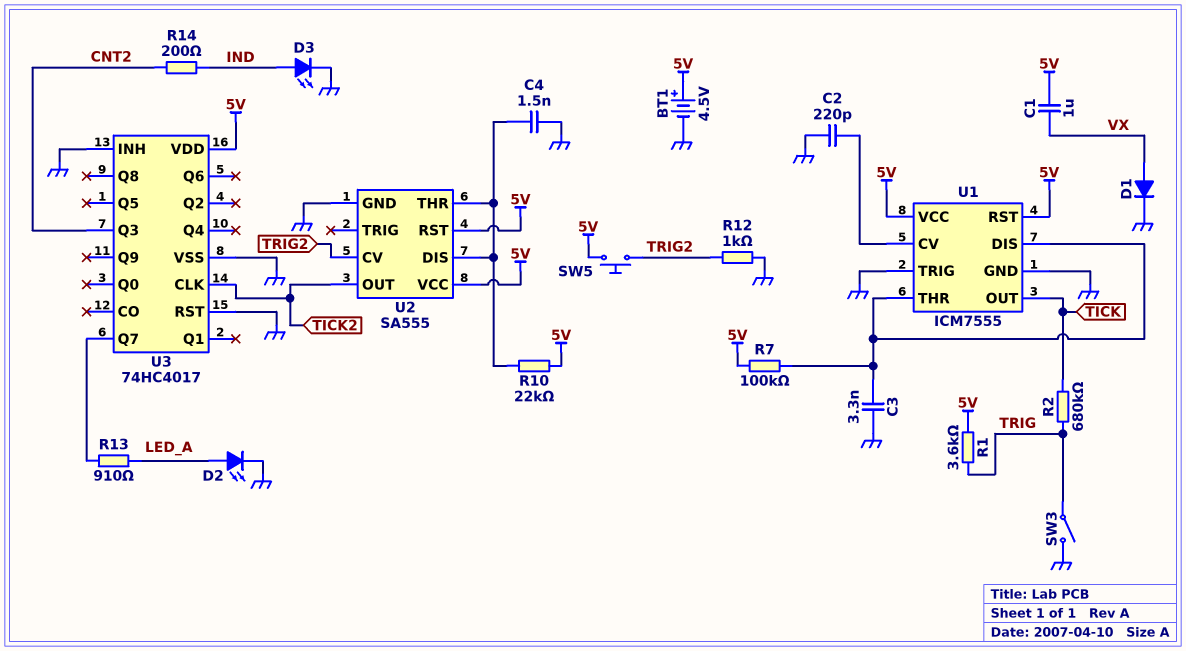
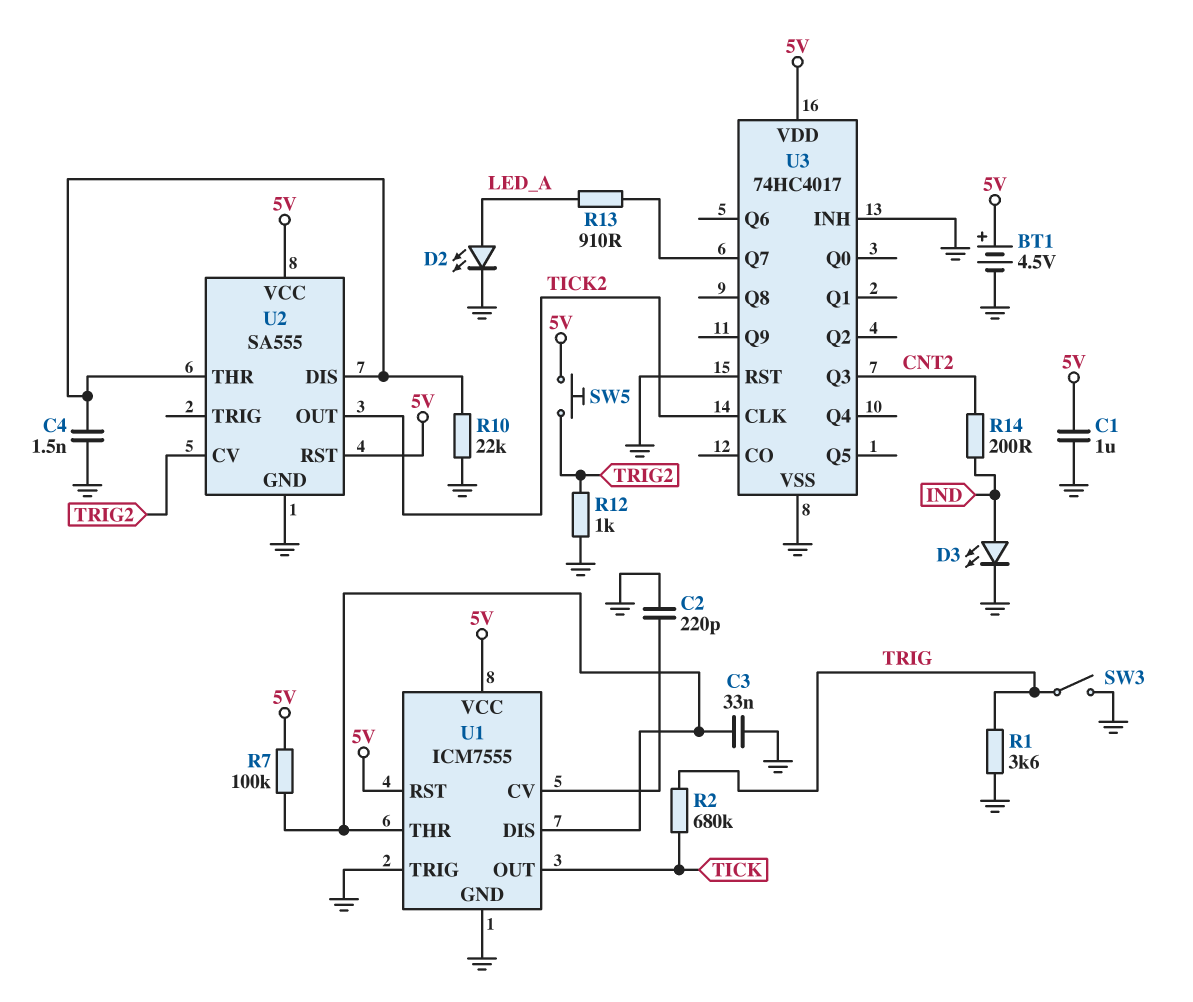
C1: 1uF (5V, VX) -> 1uF (5V, GND)
C3: 3.3nF (GND, U1/DIS) -> 33nF (GND, U1/DIS)
D1: diode (A VX, K GND) -> none
R1: 3.6k (5V, TRIG) -> 3.6k (GND, TRIG)
R10: 22k (5V, U2/DIS) -> 22k (GND, U2/DIS)

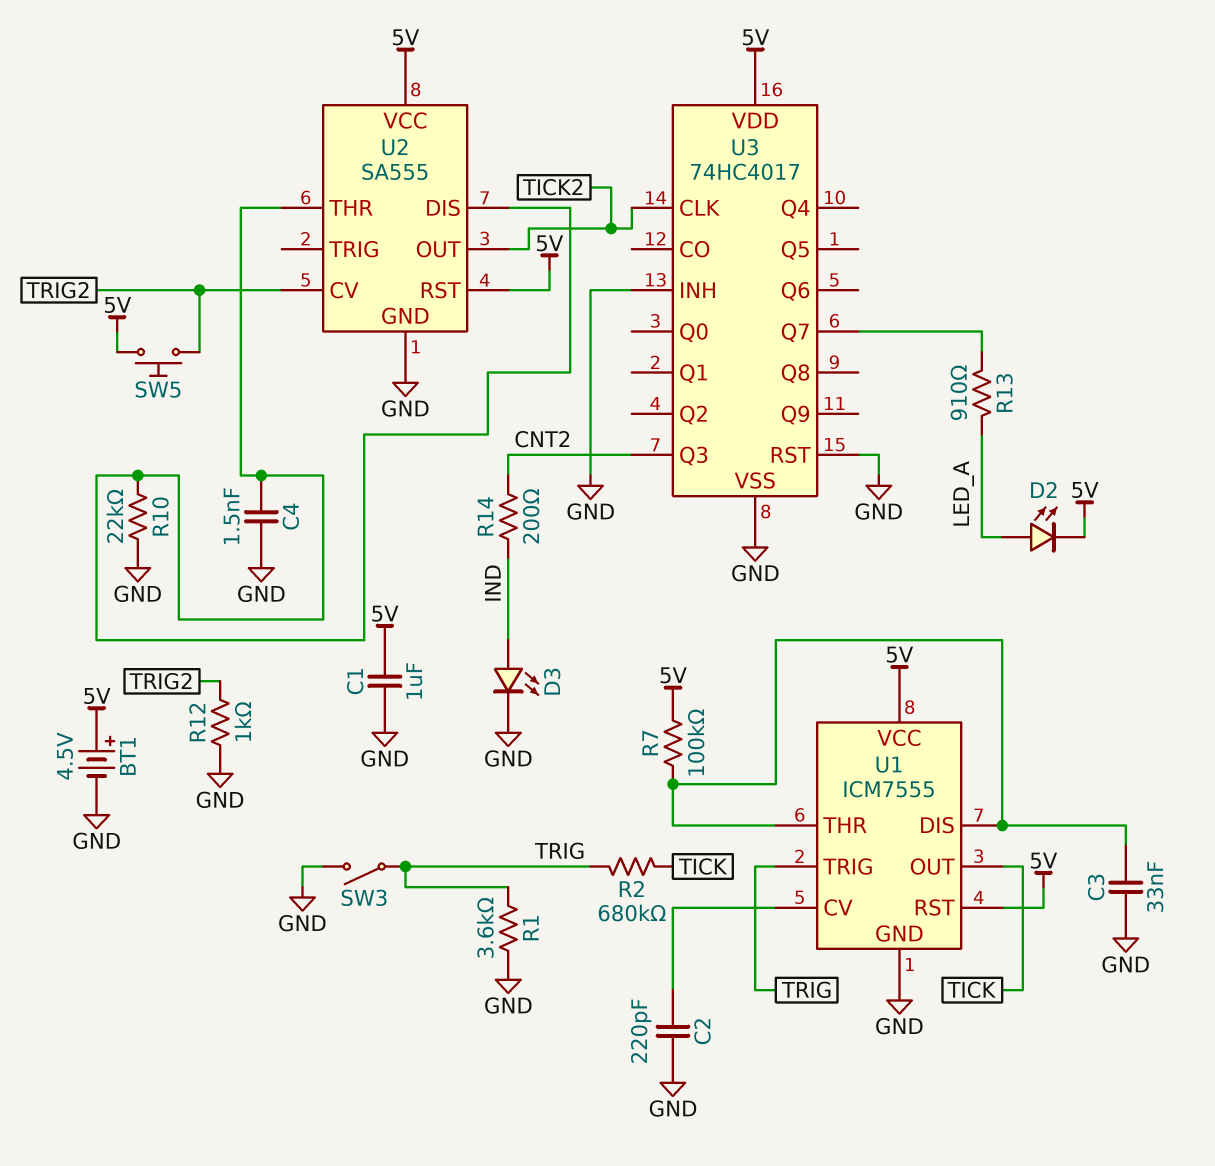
D2: LED (A LED_A, K GND) -> LED (A LED_A, K 5V)
U1 pin TRIG: GND -> TRIG

